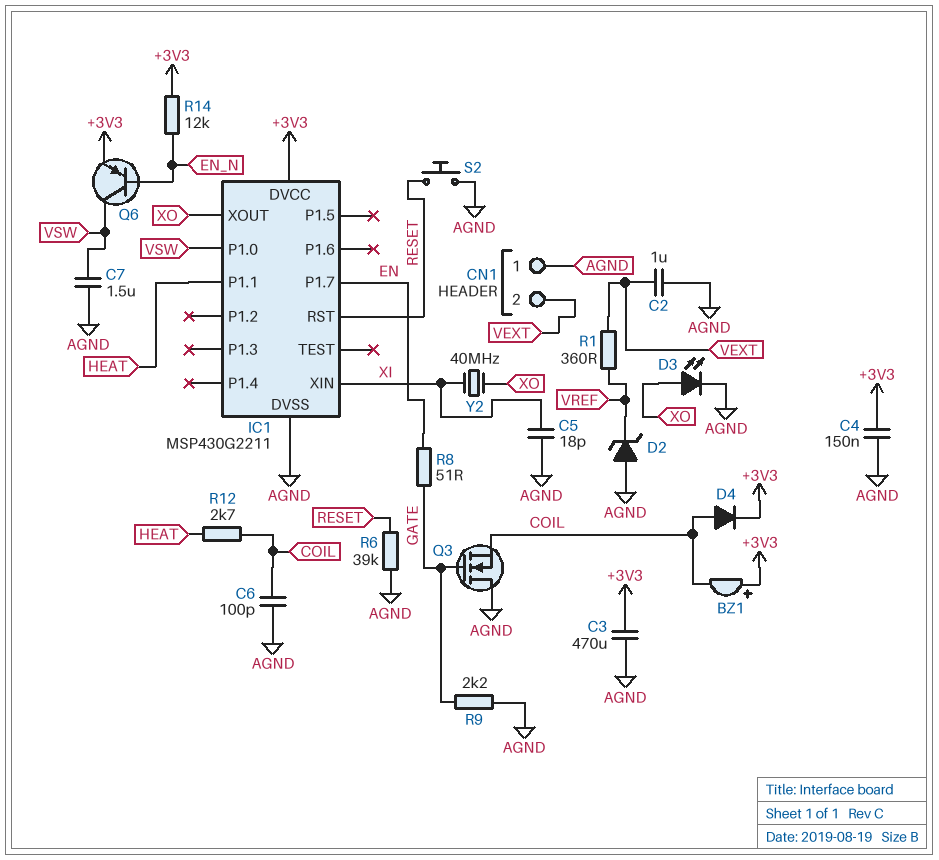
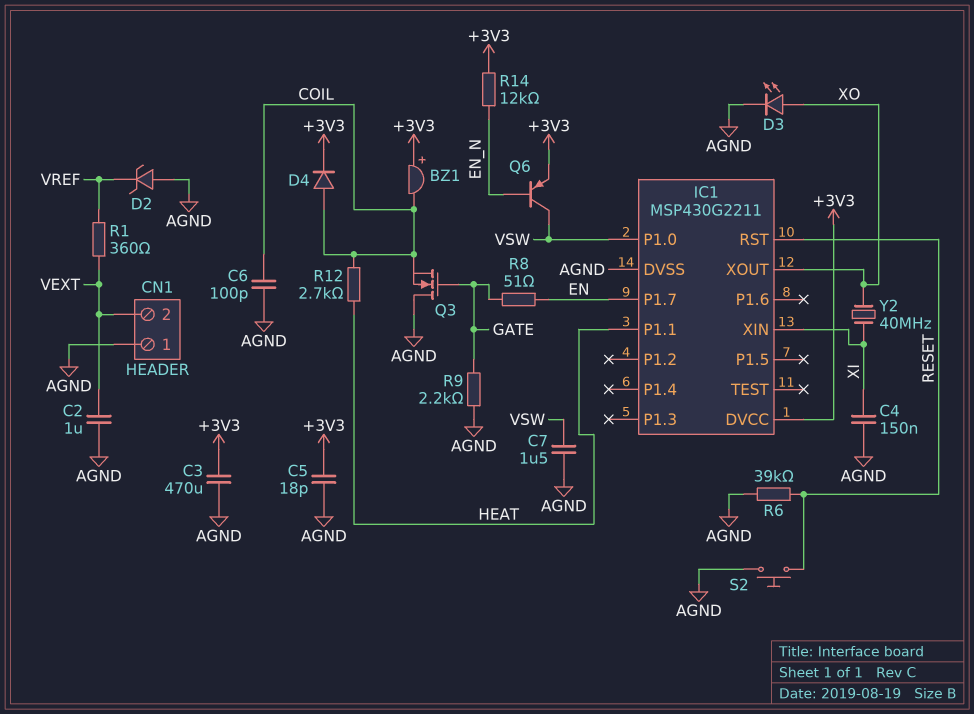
C4: 150nF (+3V3, AGND) -> 150nF (AGND, XI)
C5: 18pF (AGND, XI) -> 18pF (+3V3, AGND)

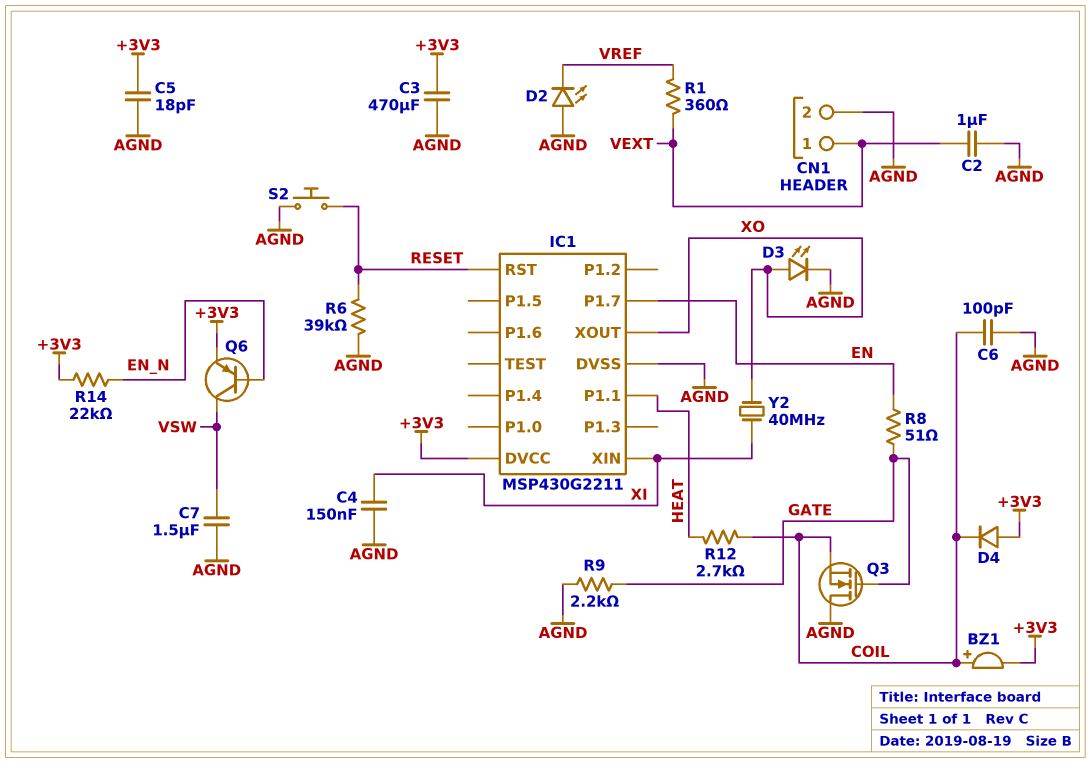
BZ1: buzzer (plus +3V3, minus COIL) -> buzzer (plus COIL, minus +3V3)
CN1 pin 1: AGND -> VEXT
CN1 pin 2: VEXT -> AGND
D2: zener (A AGND, K VREF) -> LED (A AGND, K VREF)
D4: diode (A COIL, K +3V3) -> diode (A +3V3, K COIL)
IC1 pin P1.0: VSW -> none
R14: 12k (+3V3, EN_N) -> 22k (+3V3, EN_N)

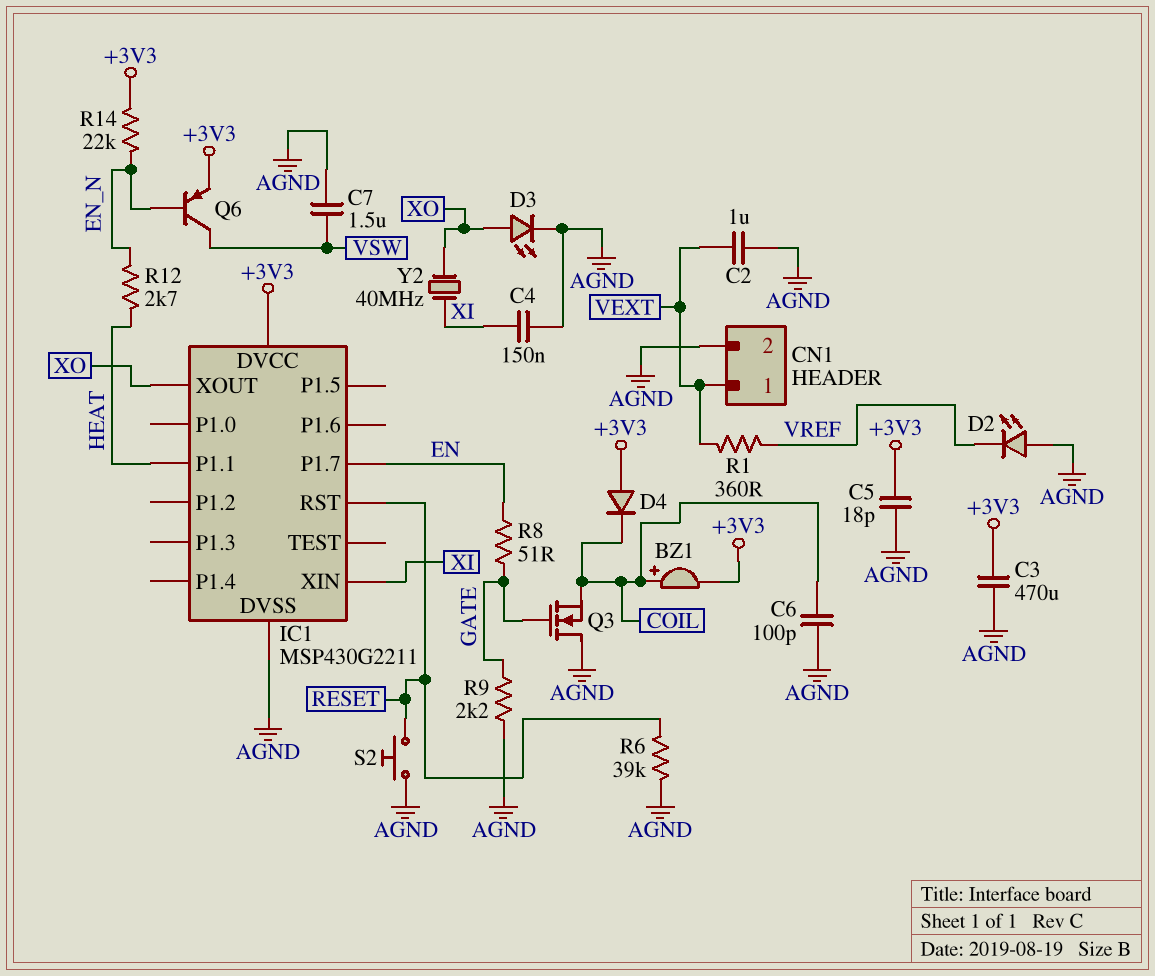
R12: 2.7k (COIL, HEAT) -> 2.7k (EN_N, HEAT)

